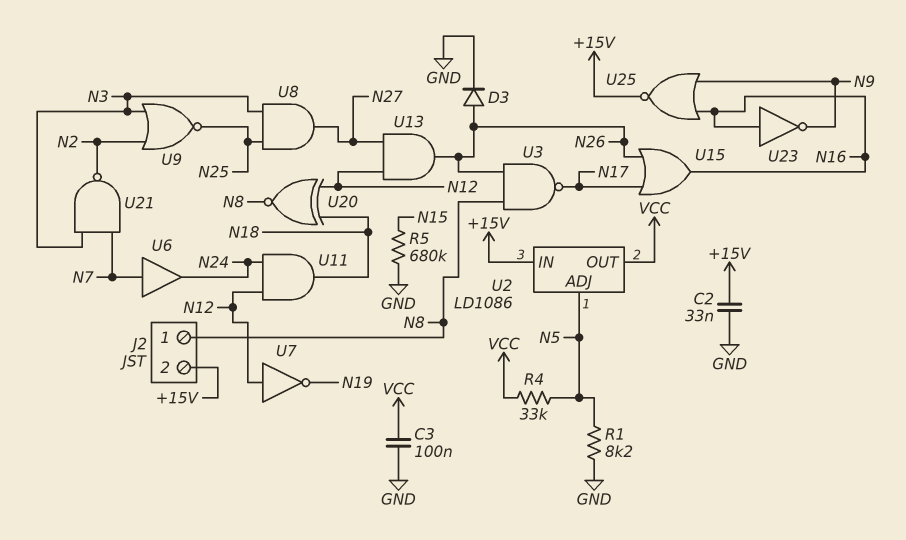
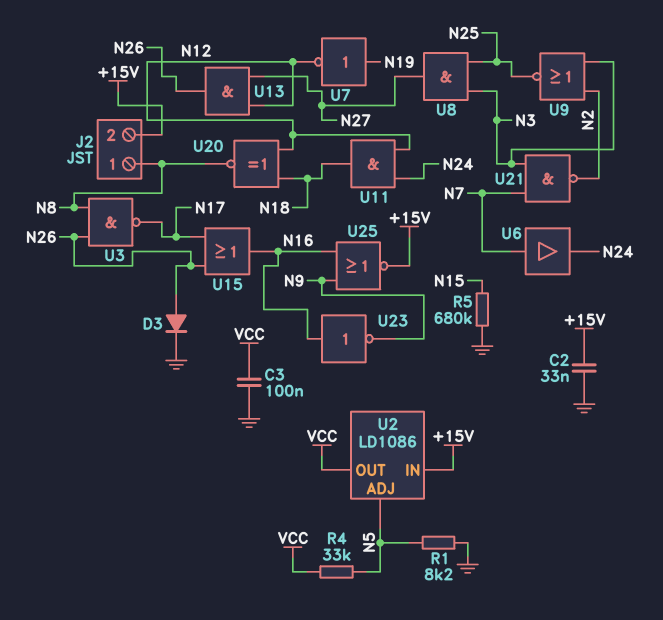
U7: NOT (in N12, out N19) -> NOT (in N19, out N12)

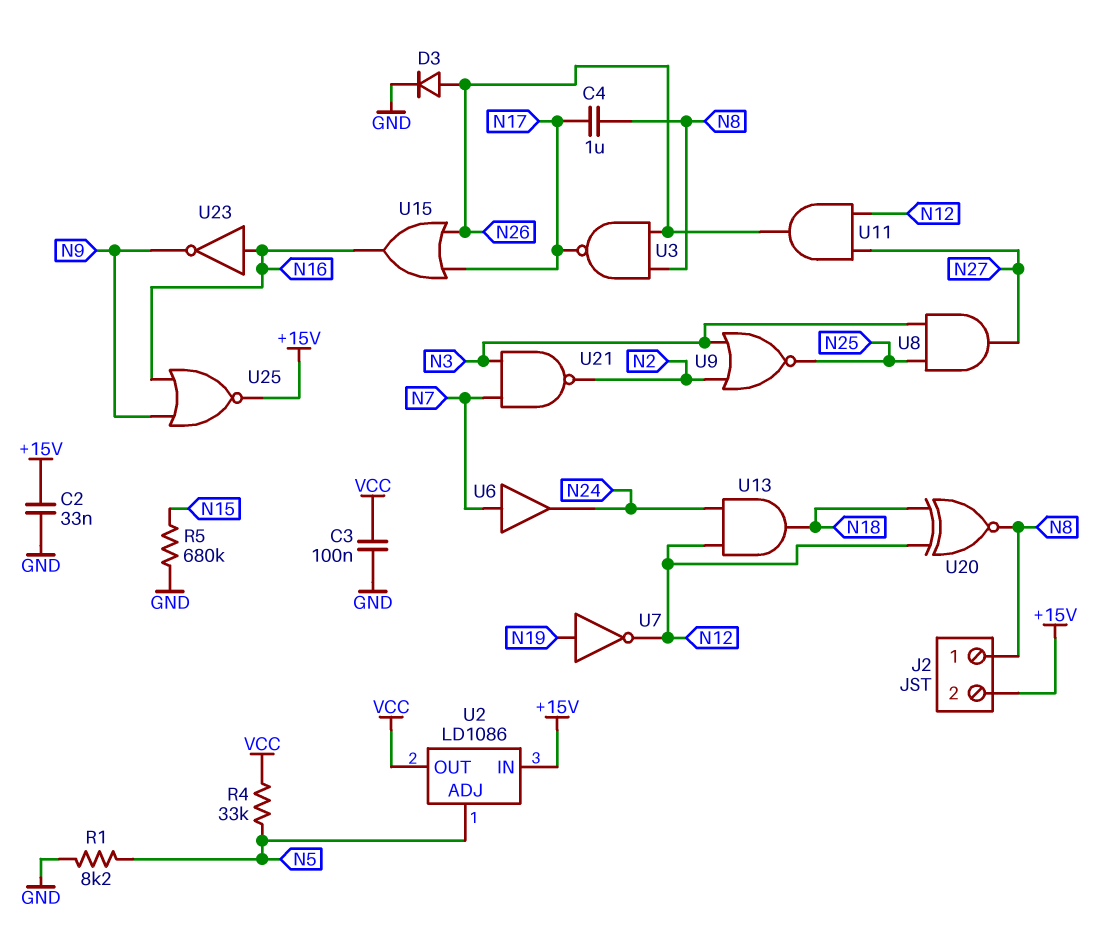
C4: none -> 1uF (N8, N17)
U11: AND (in N12, in N24, out N18) -> AND (in N12, in N27, out N26)
U13: AND (in N12, in N27, out N26) -> AND (in N12, in N24, out N18)

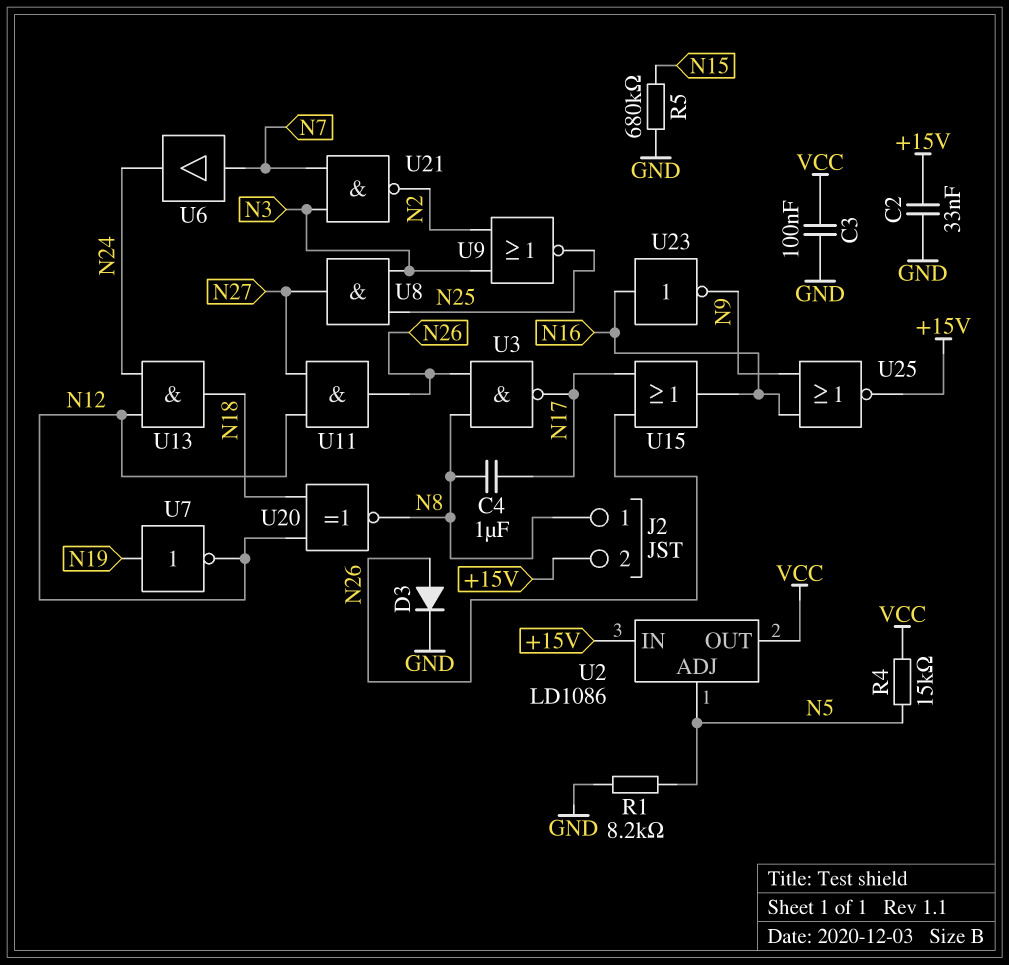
R4: 33k (N5, VCC) -> 15k (N5, VCC)

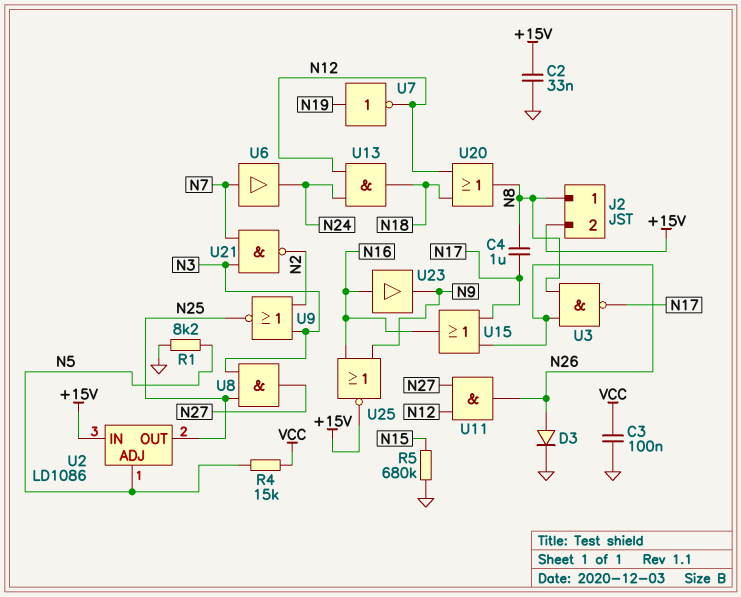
U2 pin OUT: VCC -> N25
U20: XNOR (in N12, in N18, out N8) -> OR (in N12, in N18, out N8)
U23: NOT (in N16, out N9) -> buffer (in N16, out N9)

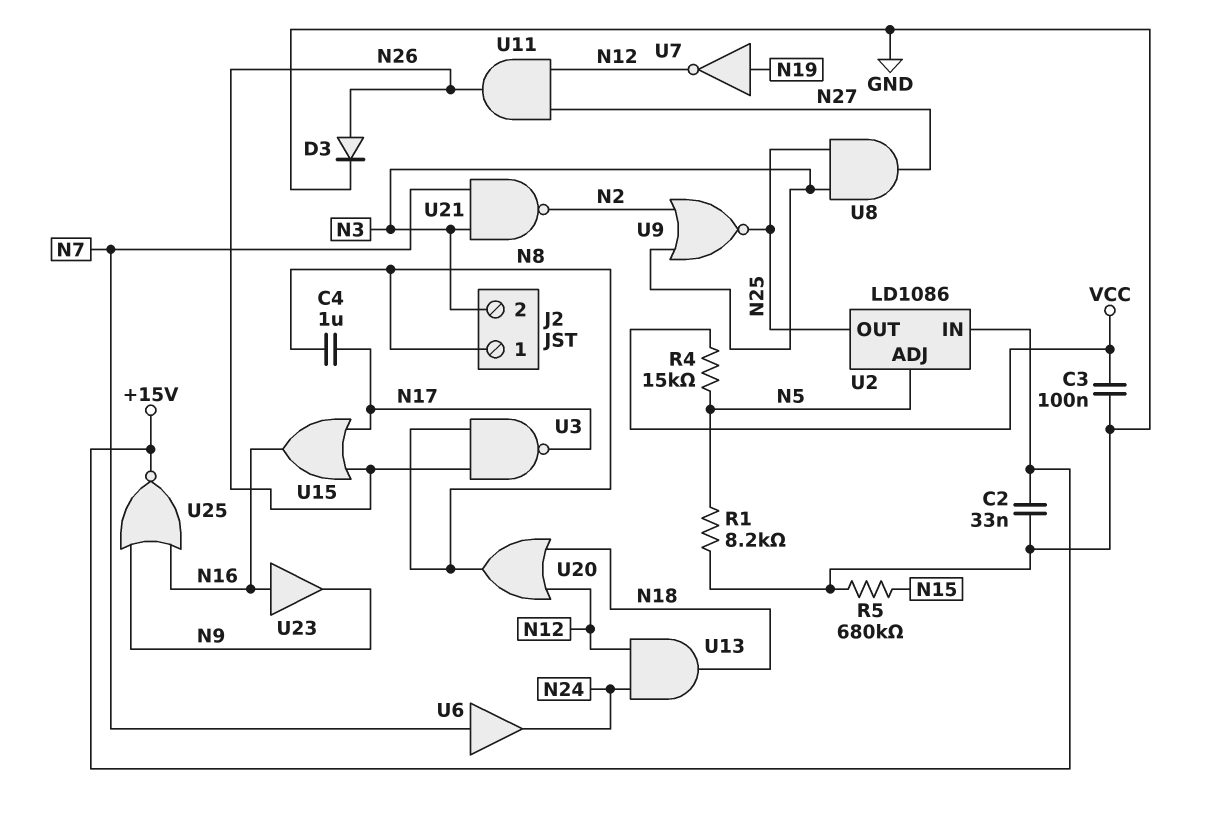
J2 pin 2: +15V -> N3

